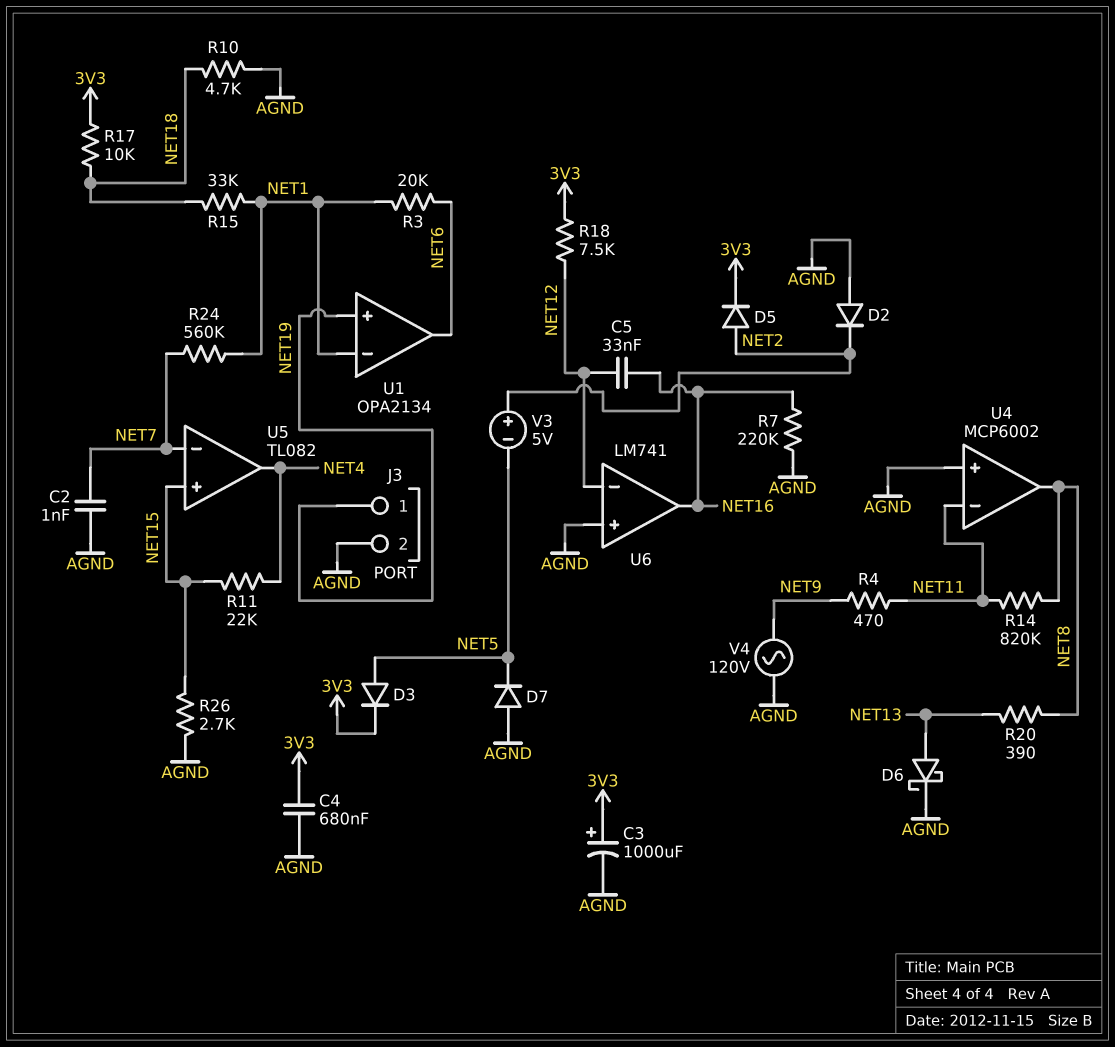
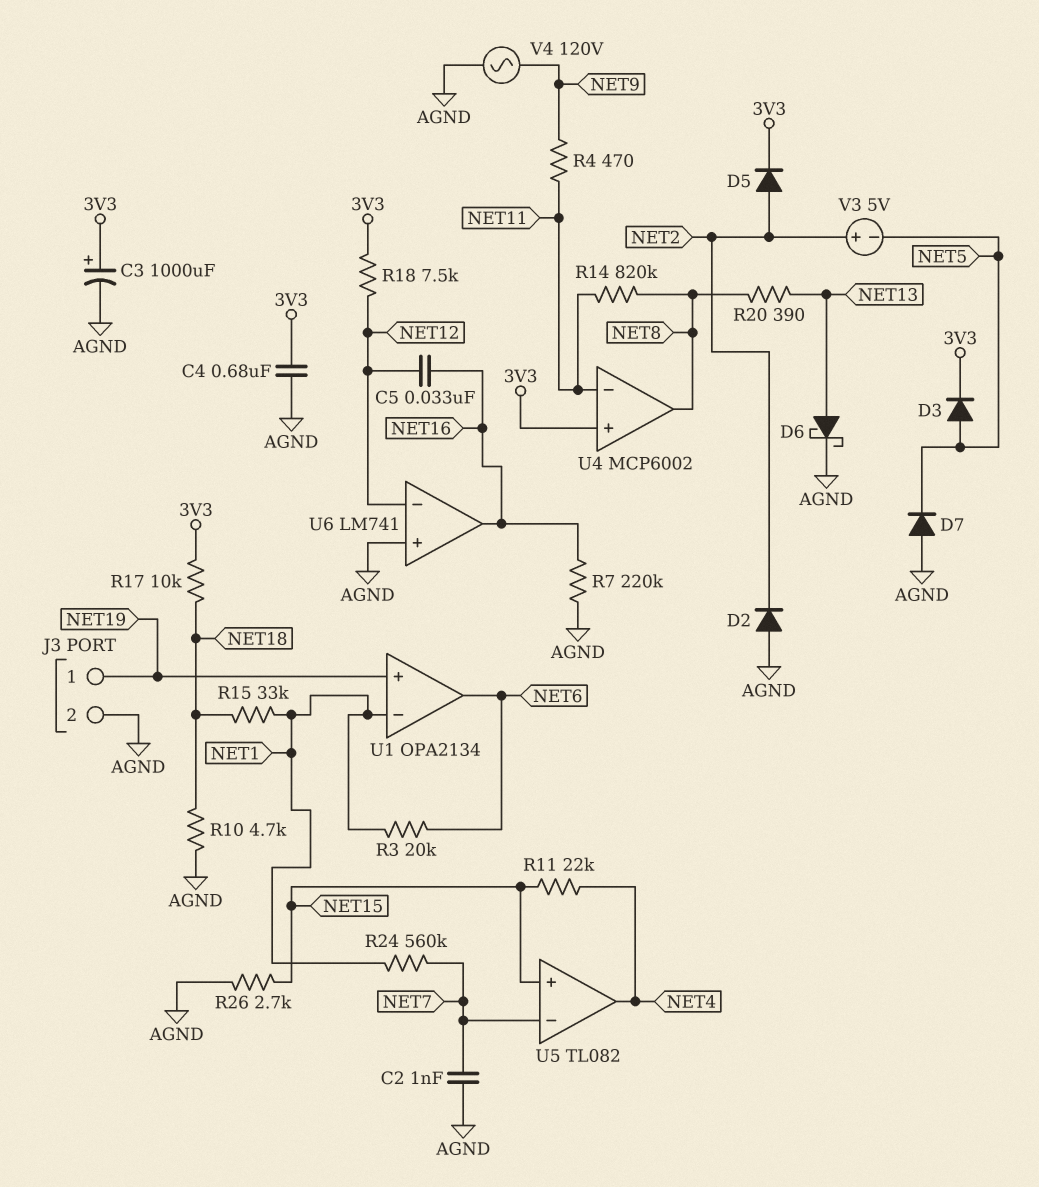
U4 pin in+: AGND -> 3V3

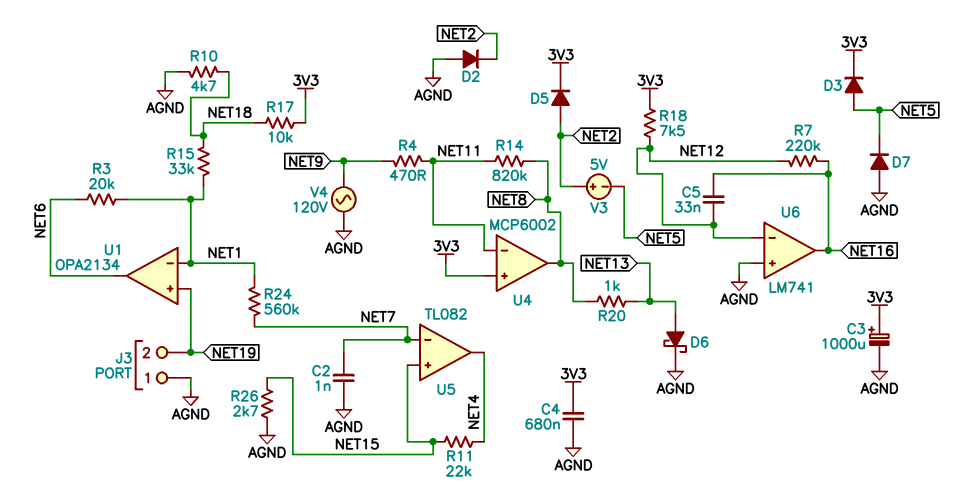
J3 pin 1: NET19 -> AGND
J3 pin 2: AGND -> NET19
R7: 220k (AGND, NET16) -> 220k (NET12, NET16)
R20: 390 (NET8, NET13) -> 1k (NET8, NET13)

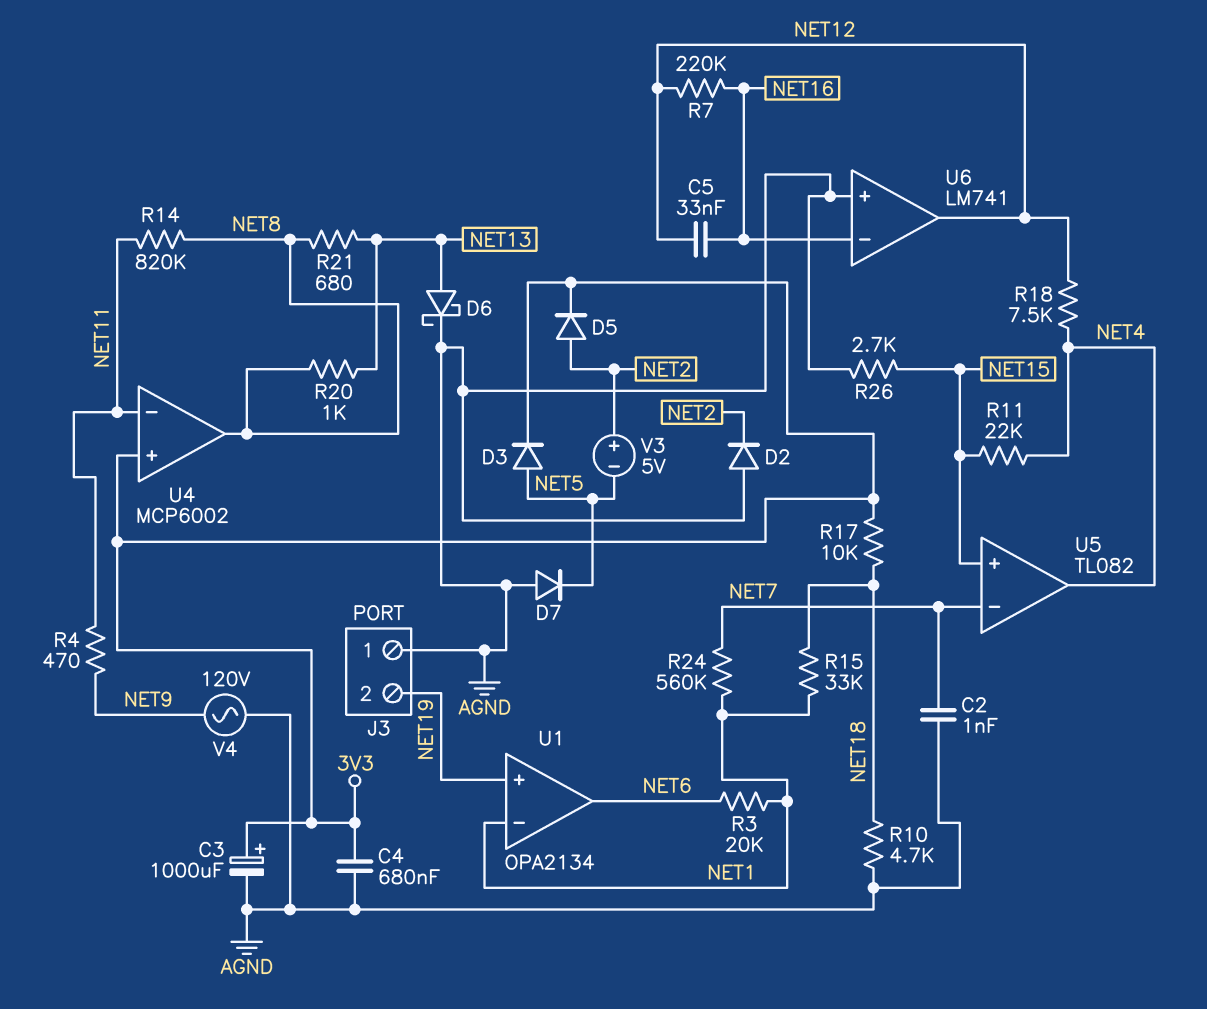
R18: 7.5k (3V3, NET12) -> 7.5k (NET4, NET12)
R21: none -> 680 (NET8, NET13)
U6 pin in-: NET12 -> NET16
U6 pin out: NET16 -> NET12

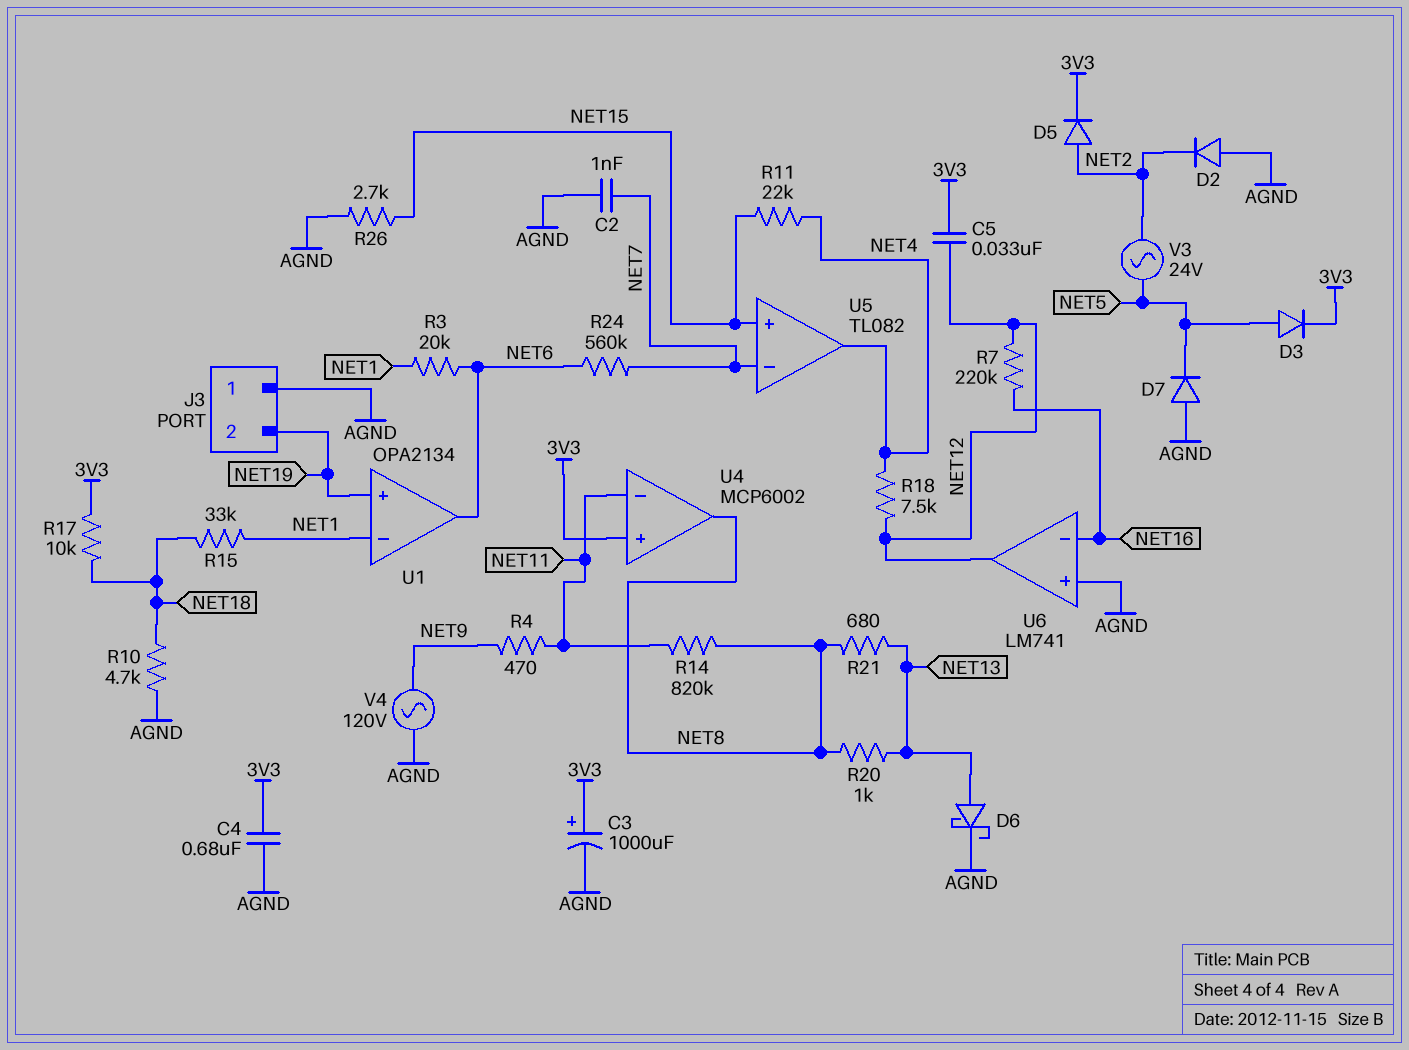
C5: 33nF (NET12, NET16) -> 33nF (3V3, NET12)
R24: 560k (NET1, NET7) -> 560k (NET6, NET7)
V3: 5V (plus NET2, minus NET5) -> AC 24V (NET2, NET5)

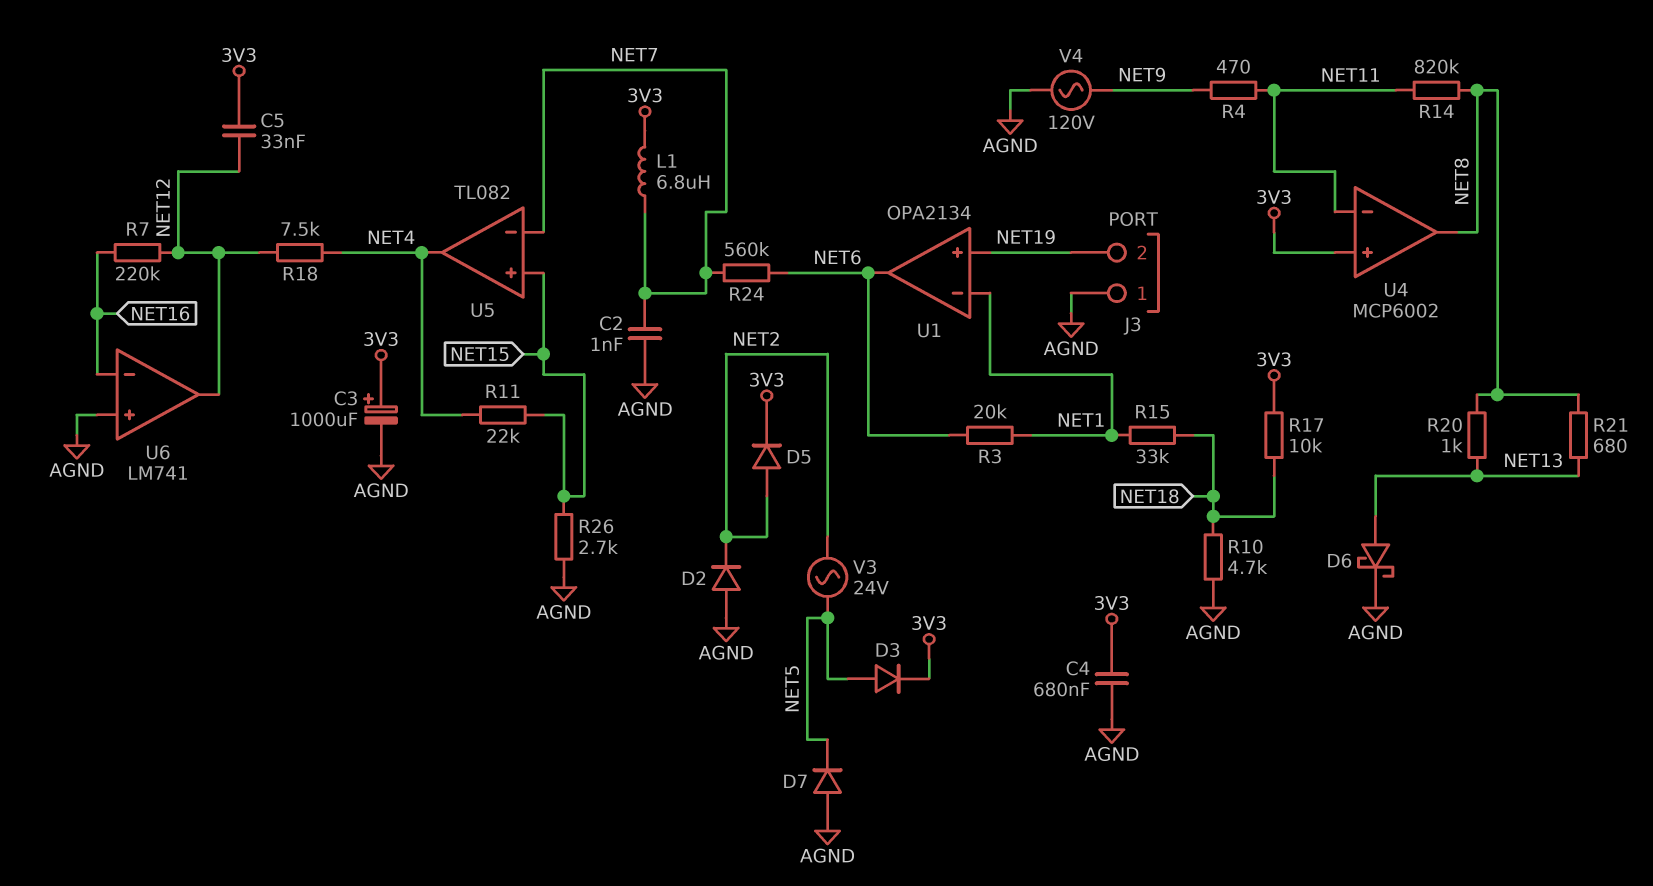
L1: none -> 6.8uH (3V3, NET7)

